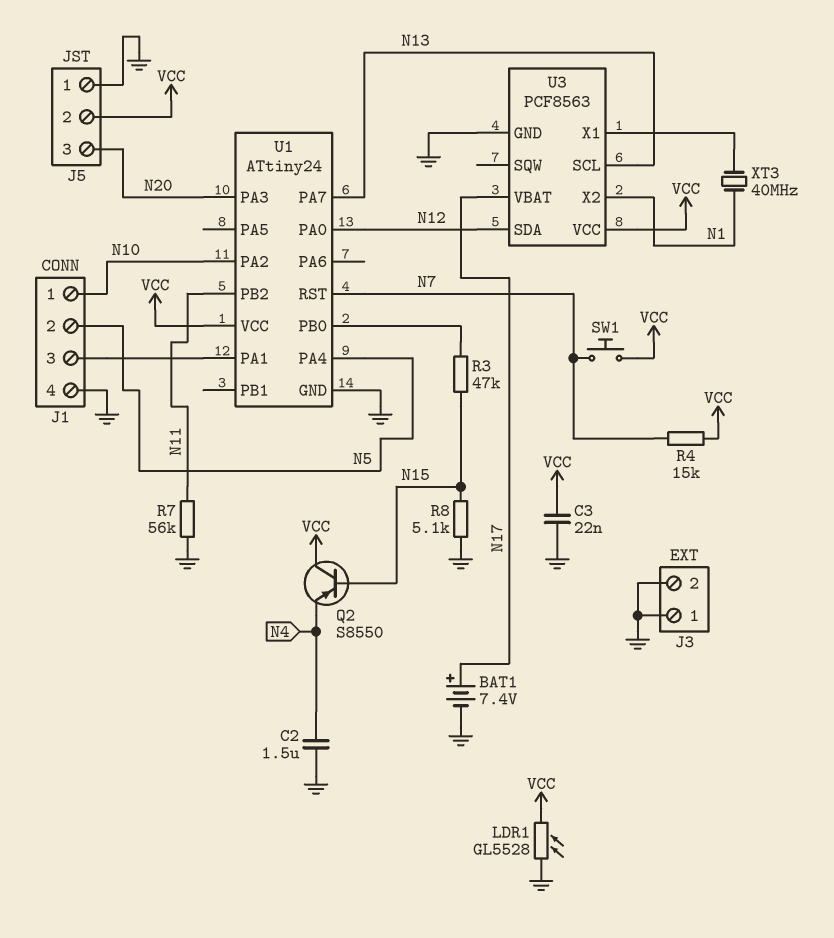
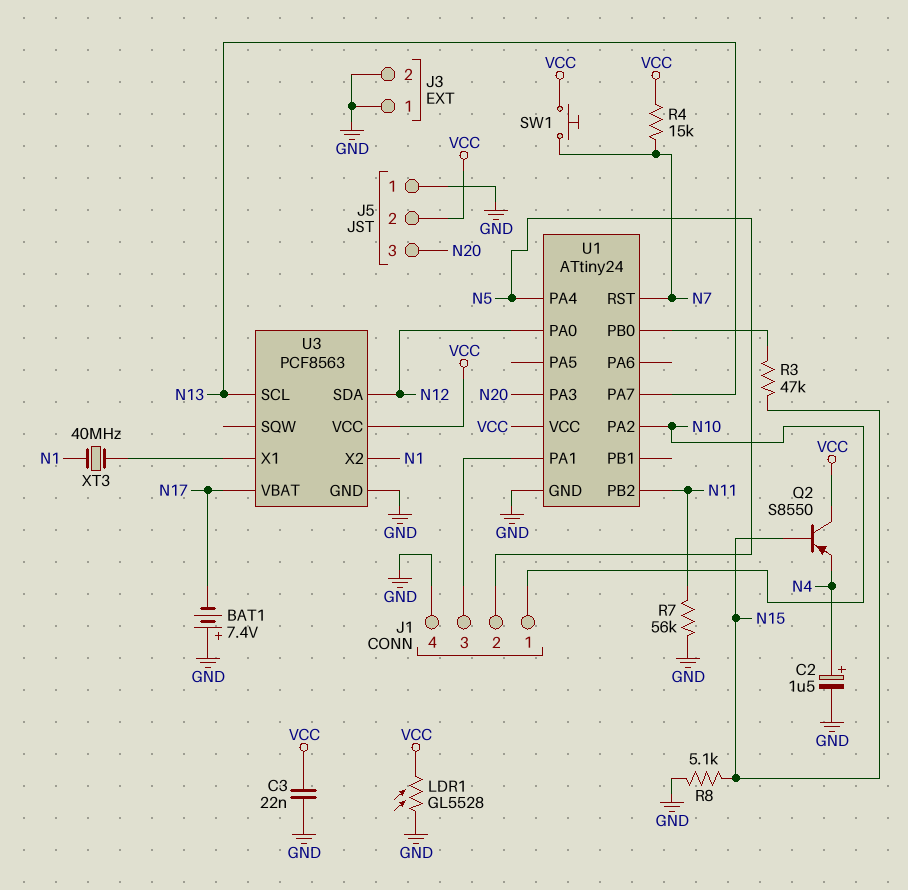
BAT1: 7.4V (plus N17, minus GND) -> 7.4V (plus GND, minus N17)
C2: 1.5uF (GND, N4) -> 1.5uF (plus N4, minus GND)

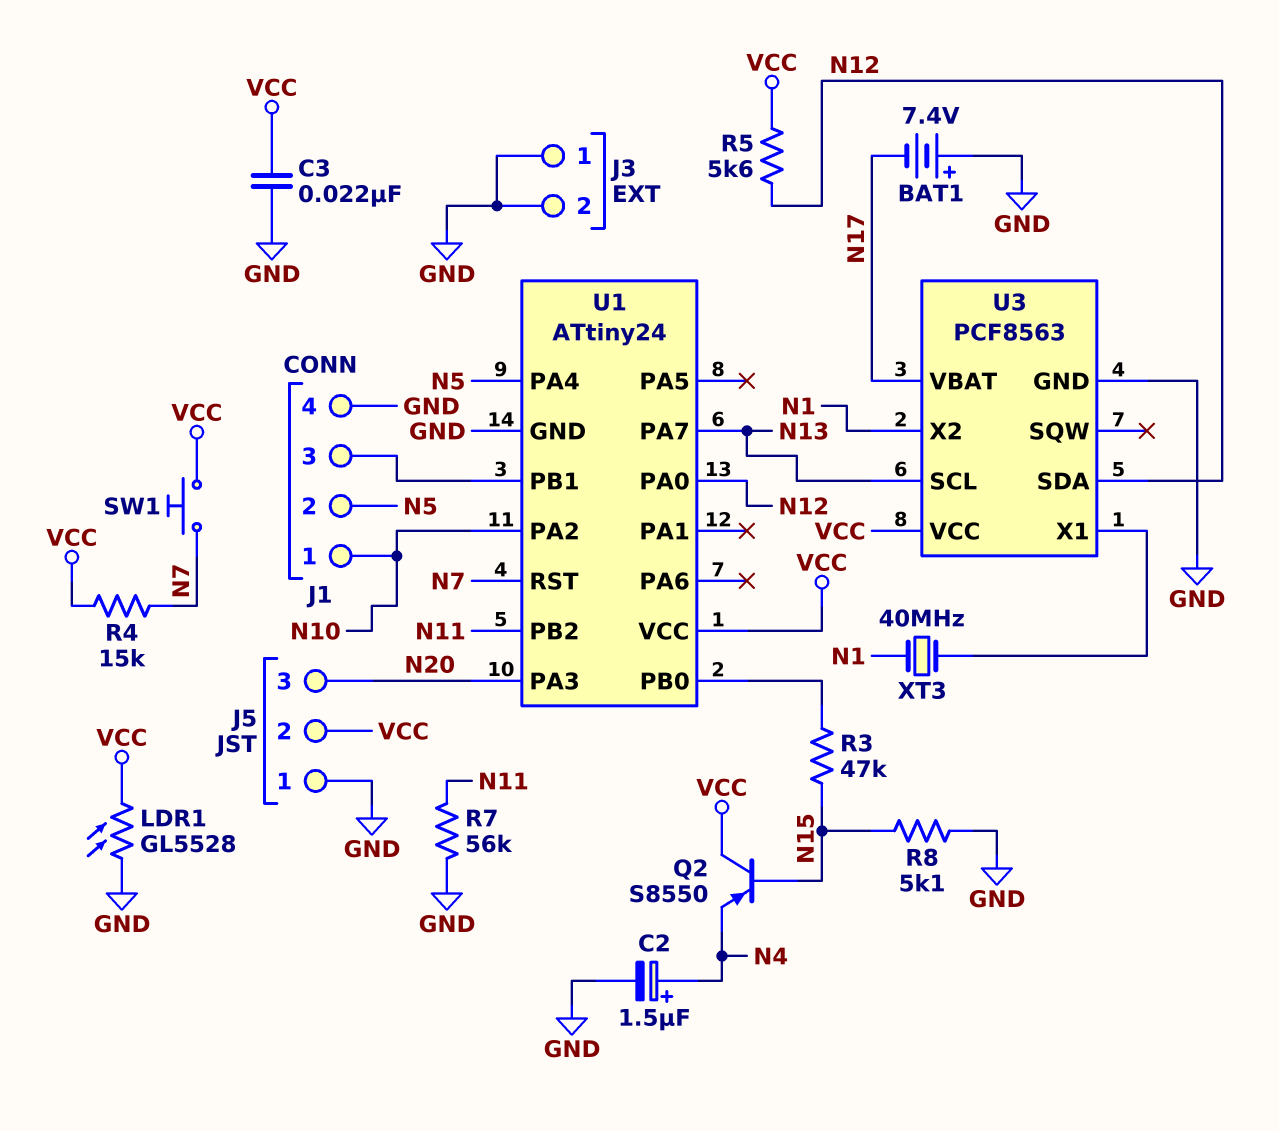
R5: none -> 5.6k (N12, VCC)
U1 pin PA1: J1/3 -> none
U1 pin PB1: none -> J1/3

